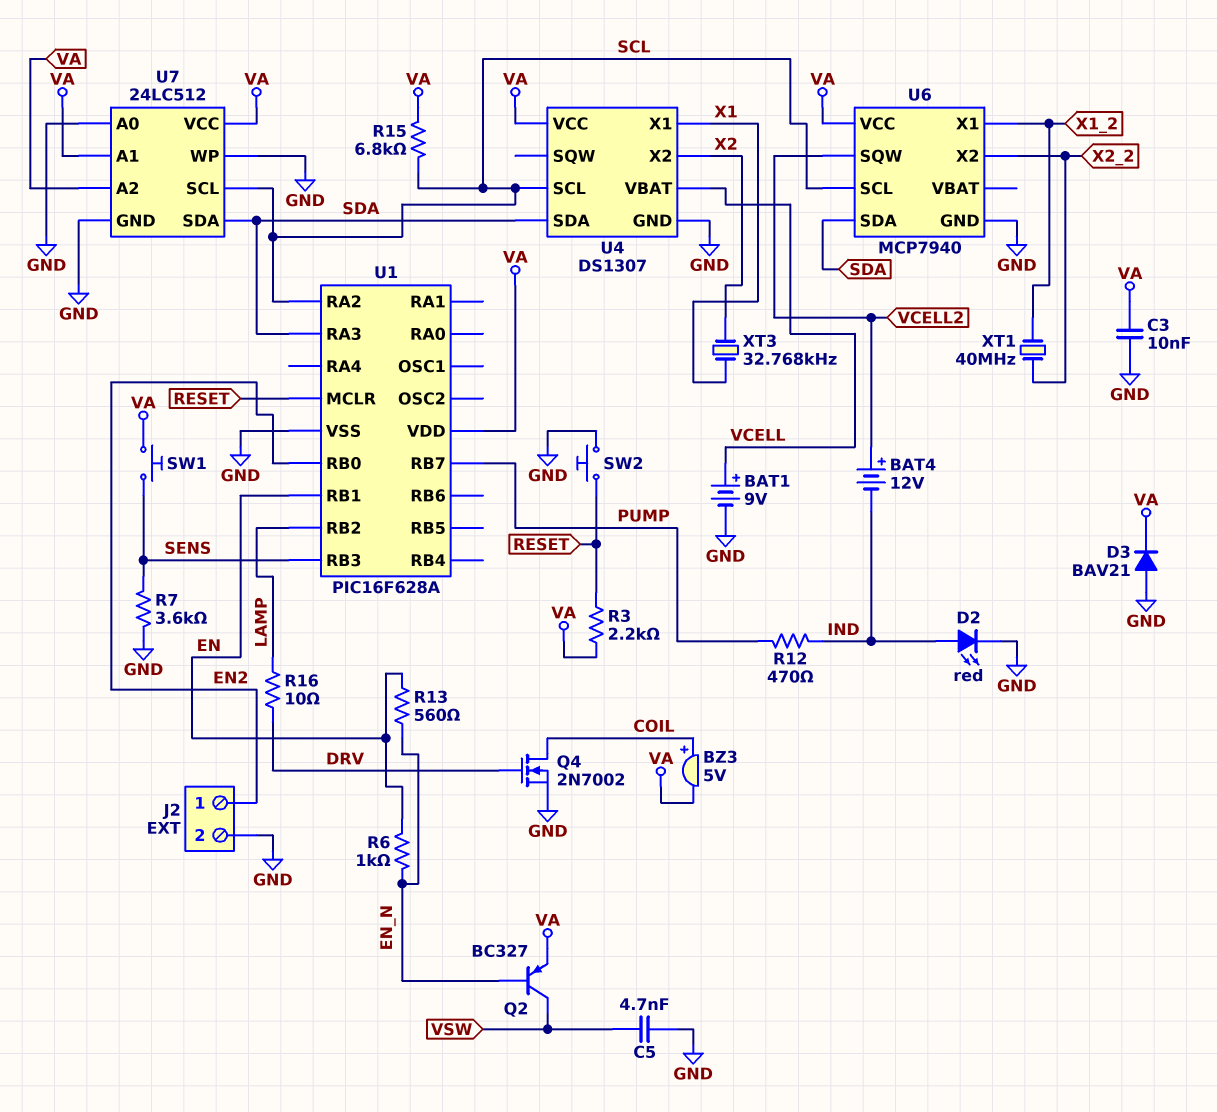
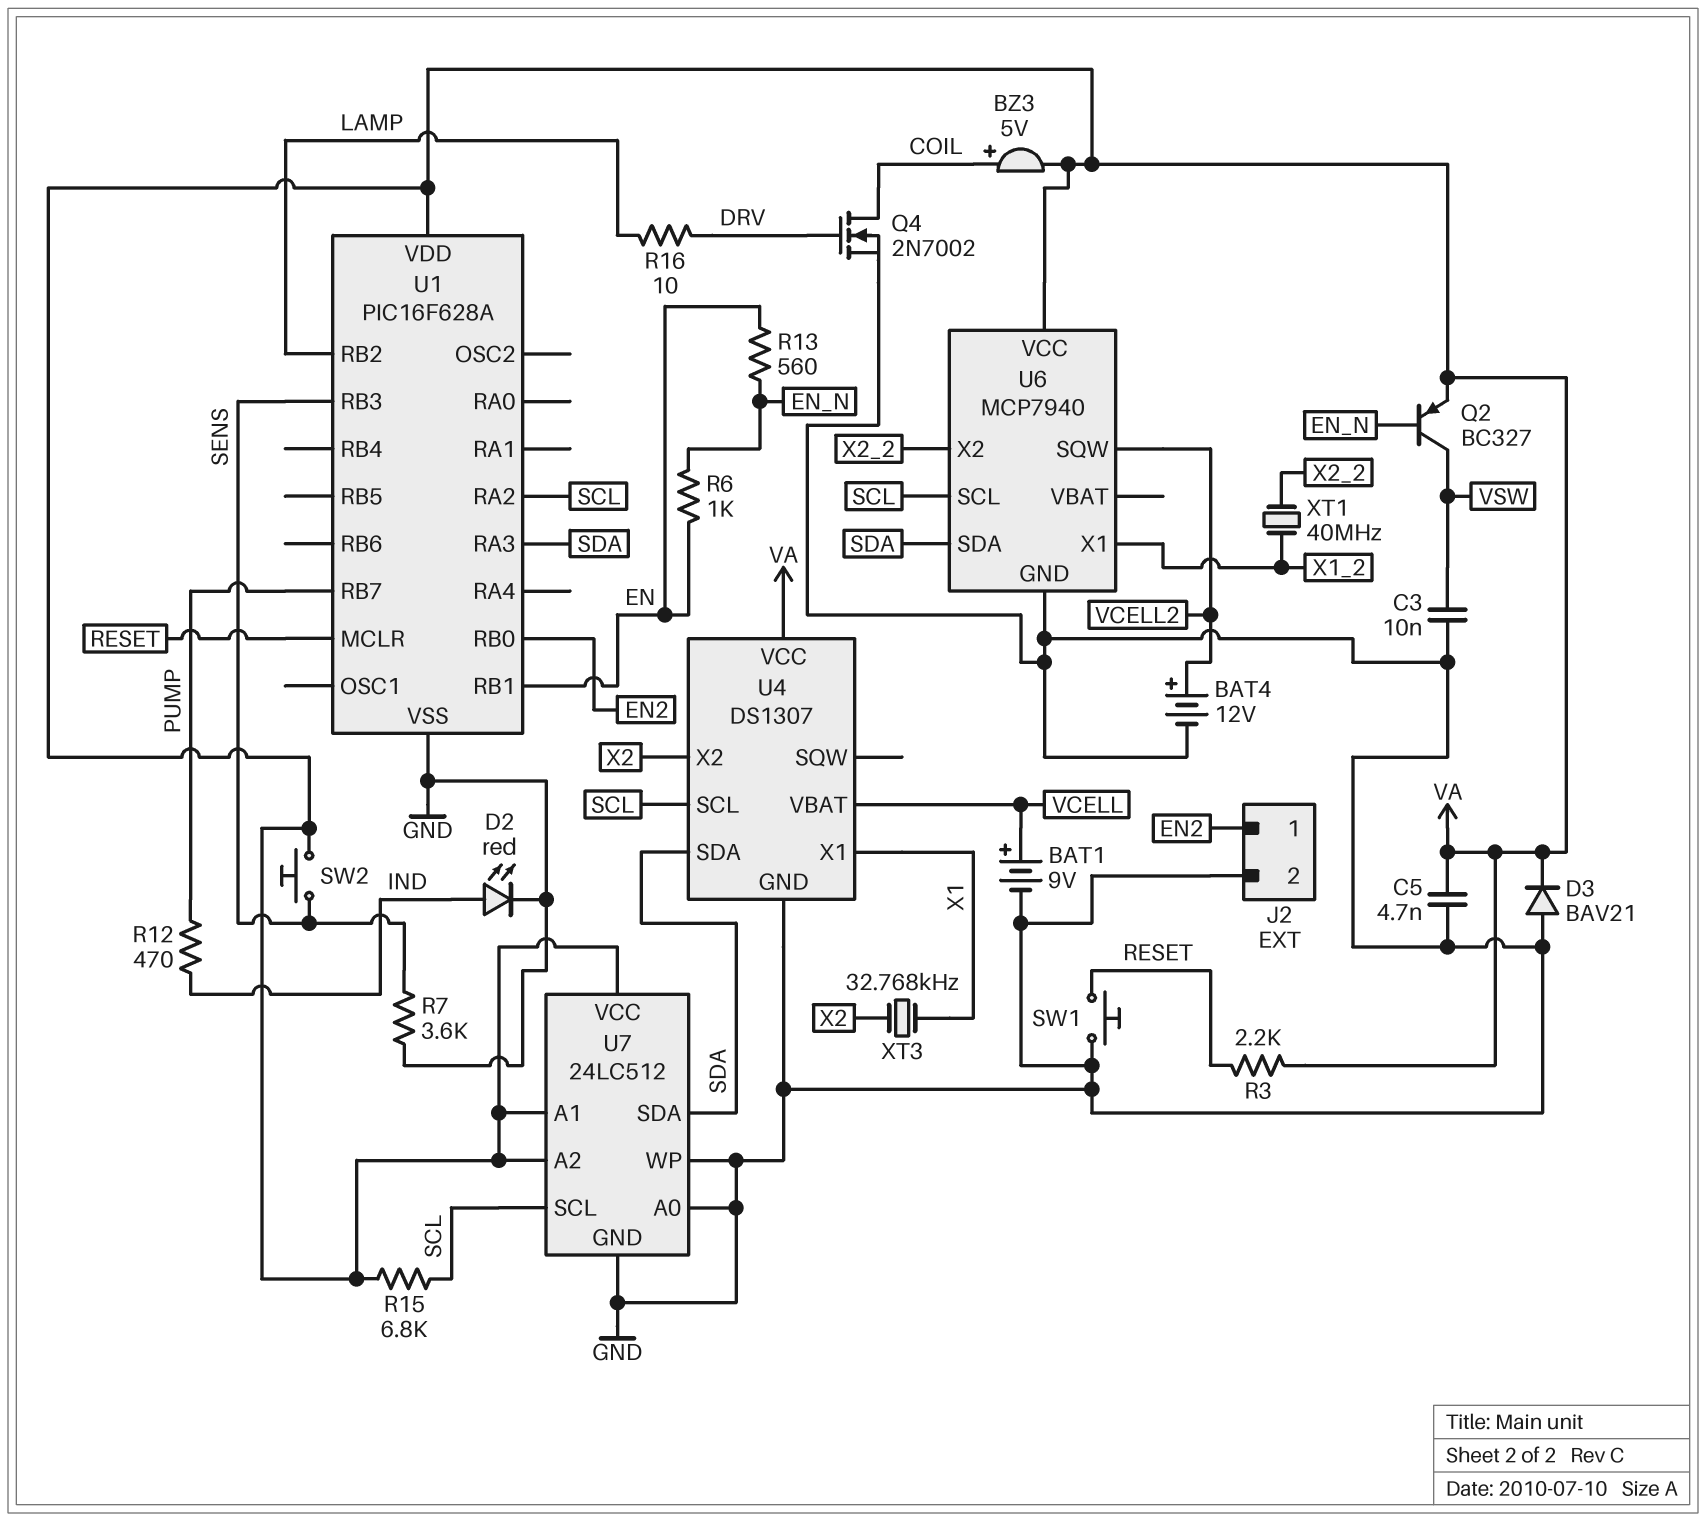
BAT4: 12V (plus VCELL2, minus IND) -> 12V (plus VCELL2, minus GND)
C3: 10nF (GND, VA) -> 10nF (GND, VSW)
C5: 4.7nF (GND, VSW) -> 4.7nF (GND, VA)
SW1: button (SENS, VA) -> button (GND, RESET)
SW2: button (GND, RESET) -> button (SENS, VA)

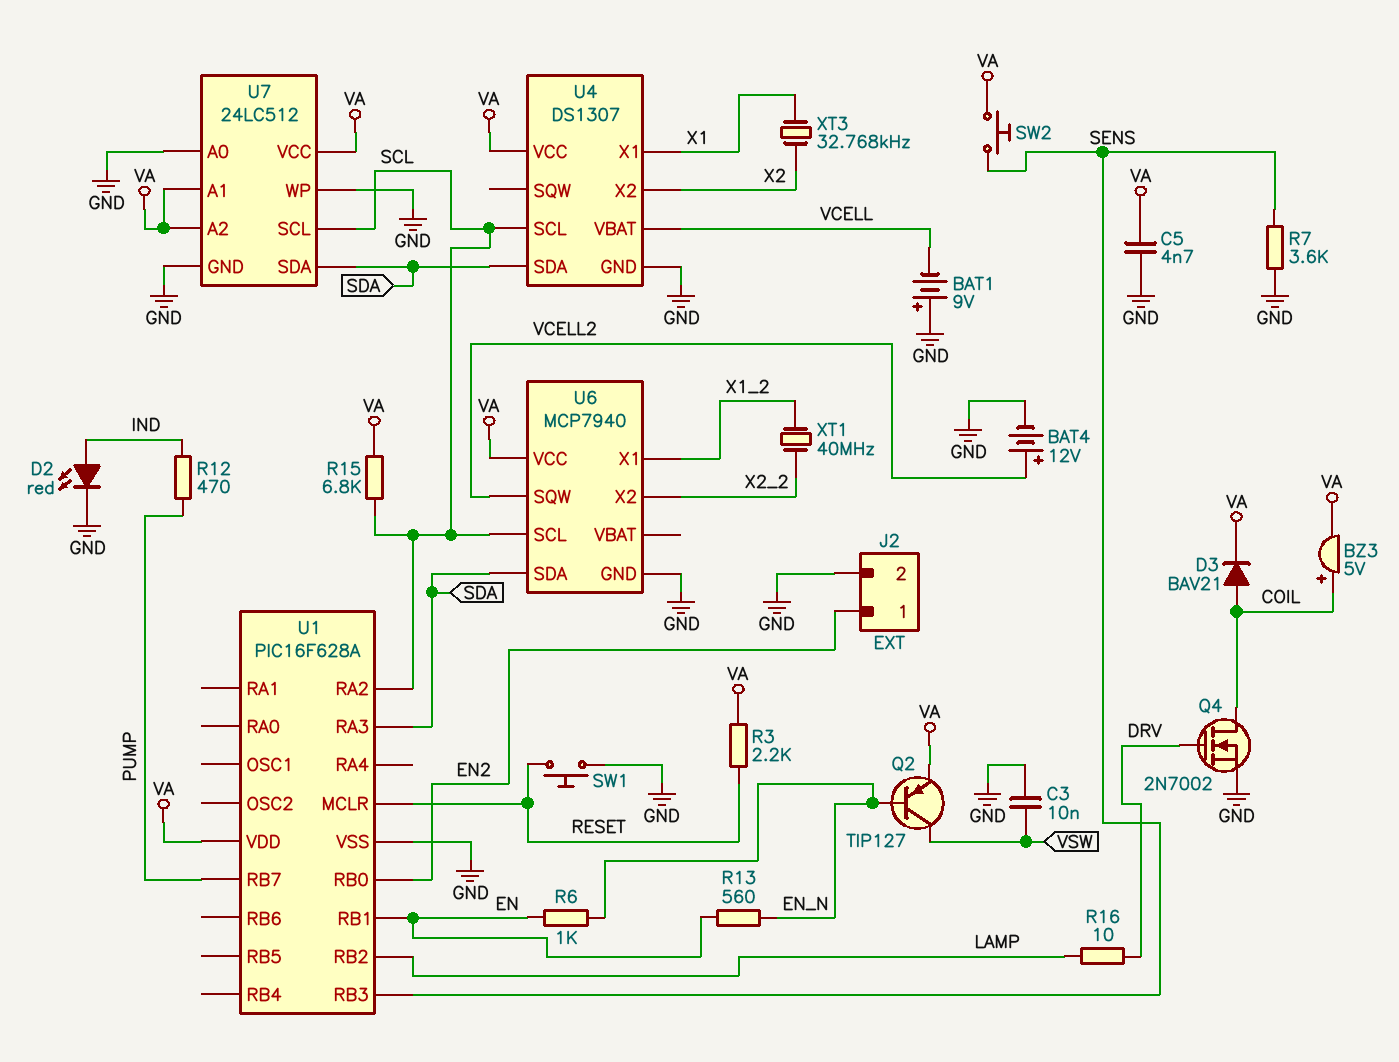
BAT1: 9V (plus VCELL, minus GND) -> 9V (plus GND, minus VCELL)
D3: diode BAV21 (A GND, K VA) -> diode BAV21 (A COIL, K VA)
Q2: PNP BC327 (B EN_N, C VSW, E VA) -> PNP TIP127 (B EN_N, C VSW, E VA)

